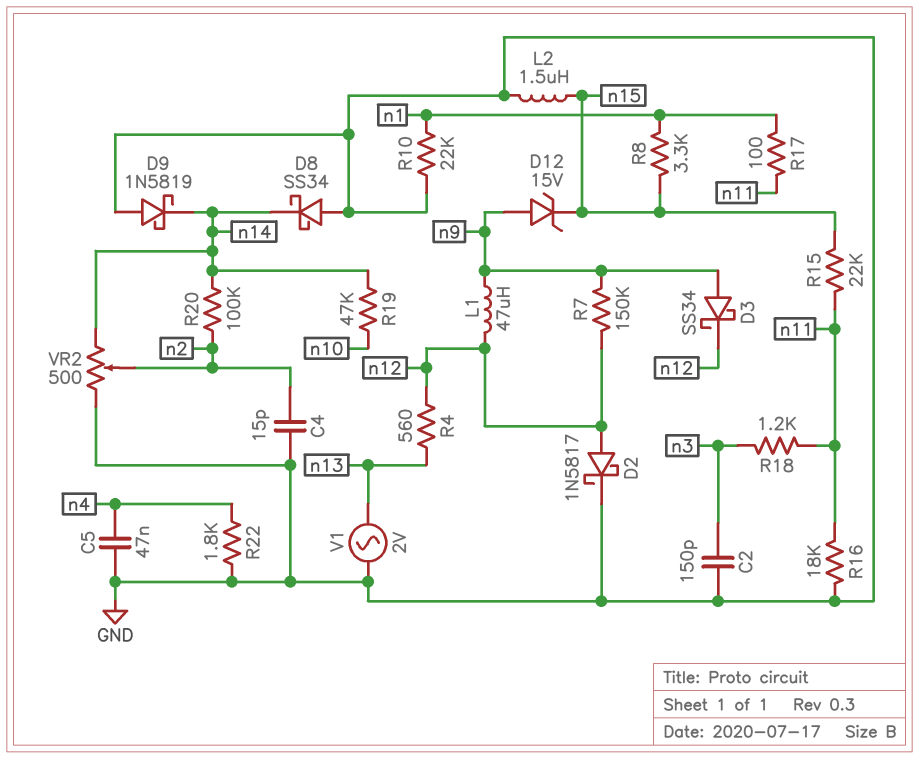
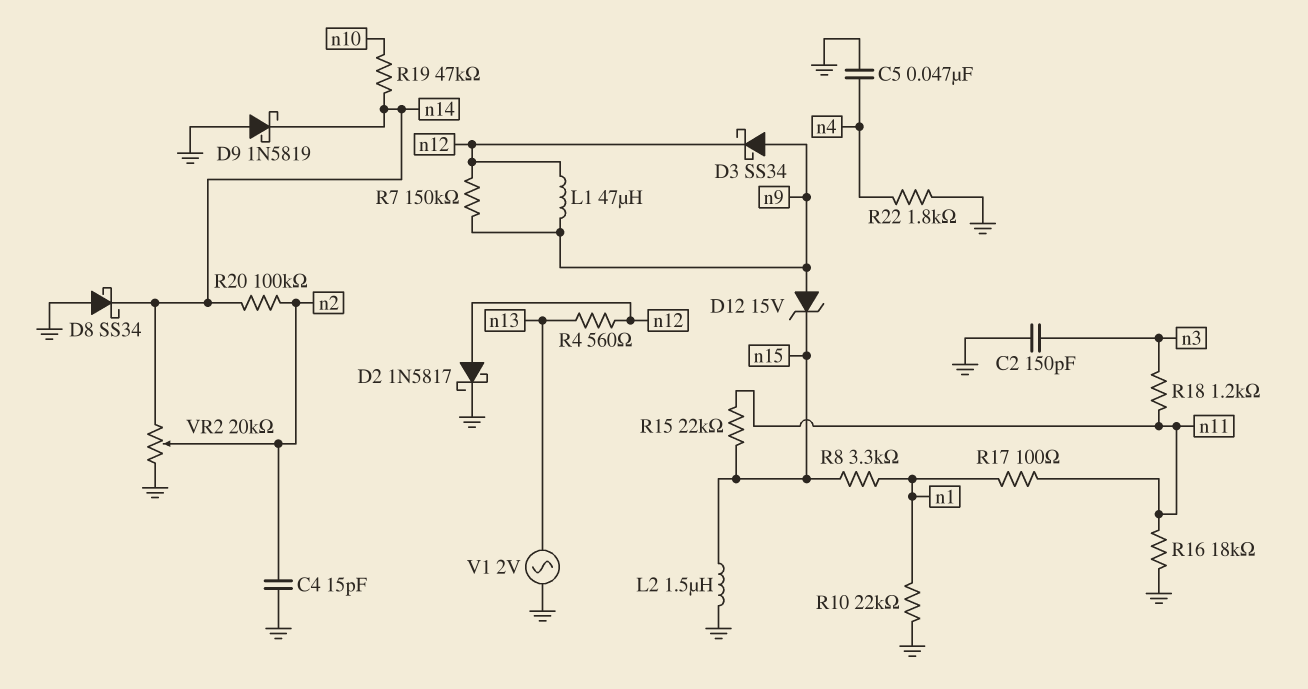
VR2: 500 (GND, n14, wiper n2) -> 20k (GND, n14, wiper n2)

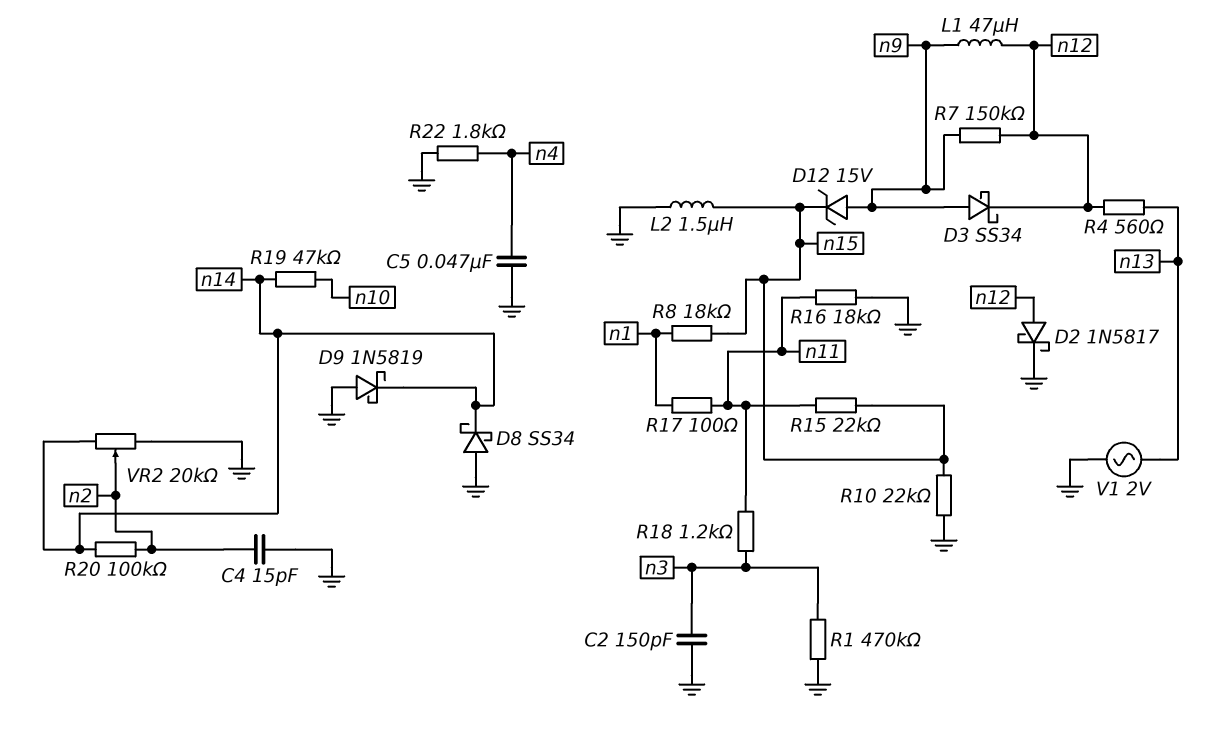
R1: none -> 470k (GND, n3)
R8: 3.3k (n1, n15) -> 18k (n1, n15)
R10: 22k (GND, n1) -> 22k (GND, n15)

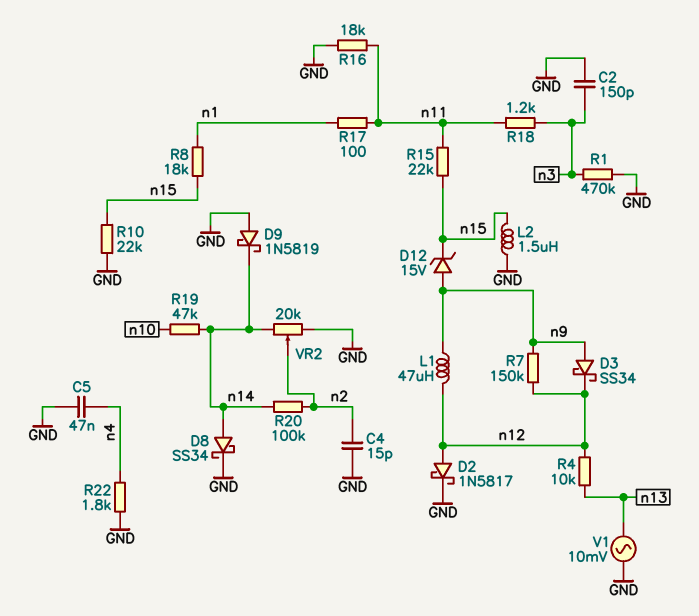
D8: schottky SS34 (A GND, K n14) -> schottky SS34 (A n14, K GND)
R4: 560 (n12, n13) -> 10k (n12, n13)
V1: AC 2V (GND, n13) -> AC 10mV (GND, n13)

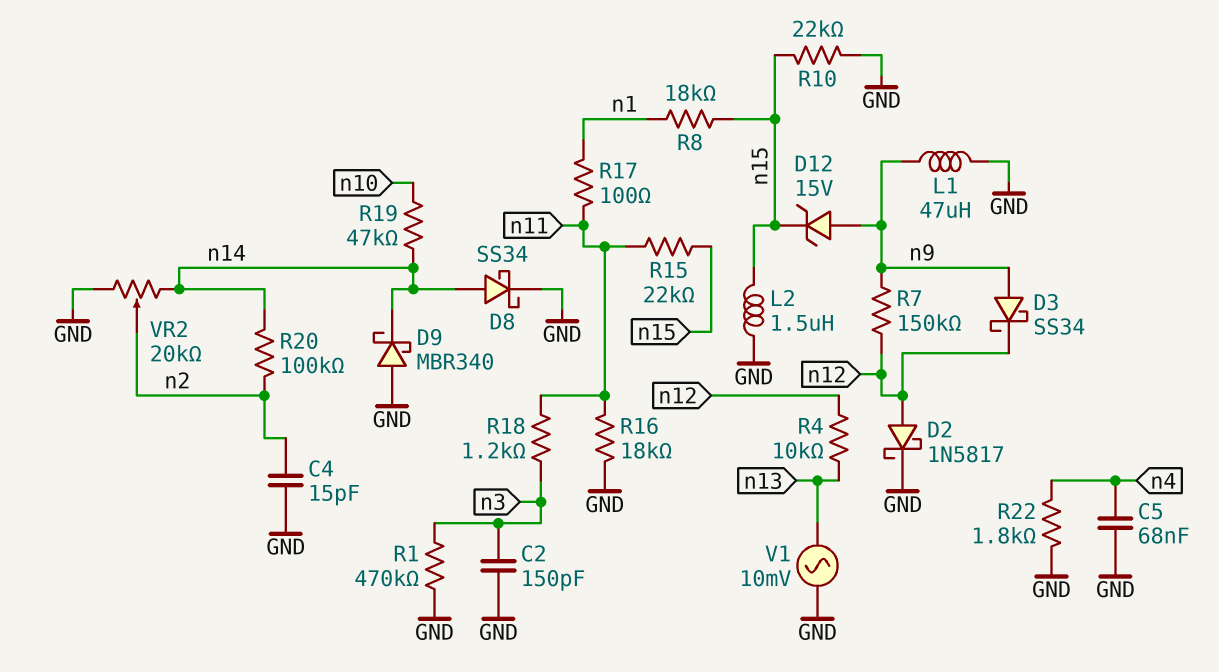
C5: 47nF (GND, n4) -> 68nF (GND, n4)
D9: schottky 1N5819 (A GND, K n14) -> schottky MBR340 (A GND, K n14)
L1: 47uH (n9, n12) -> 47uH (GND, n9)

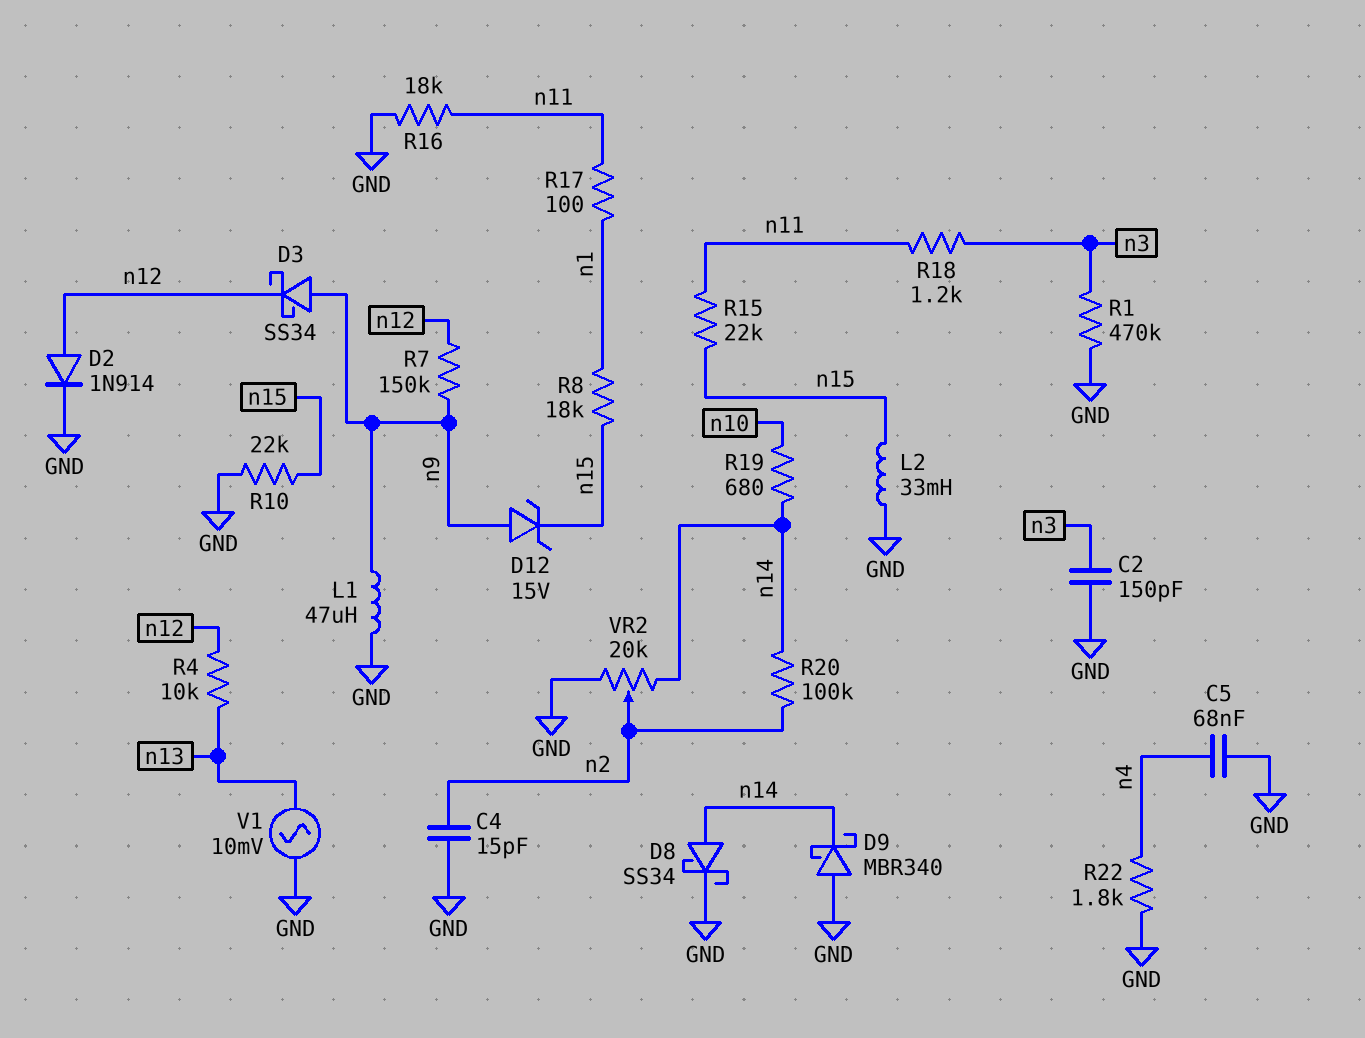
D2: schottky 1N5817 (A n12, K GND) -> diode 1N914 (A n12, K GND)
L2: 1.5uH (GND, n15) -> 33mH (GND, n15)
R19: 47k (n10, n14) -> 680 (n10, n14)

